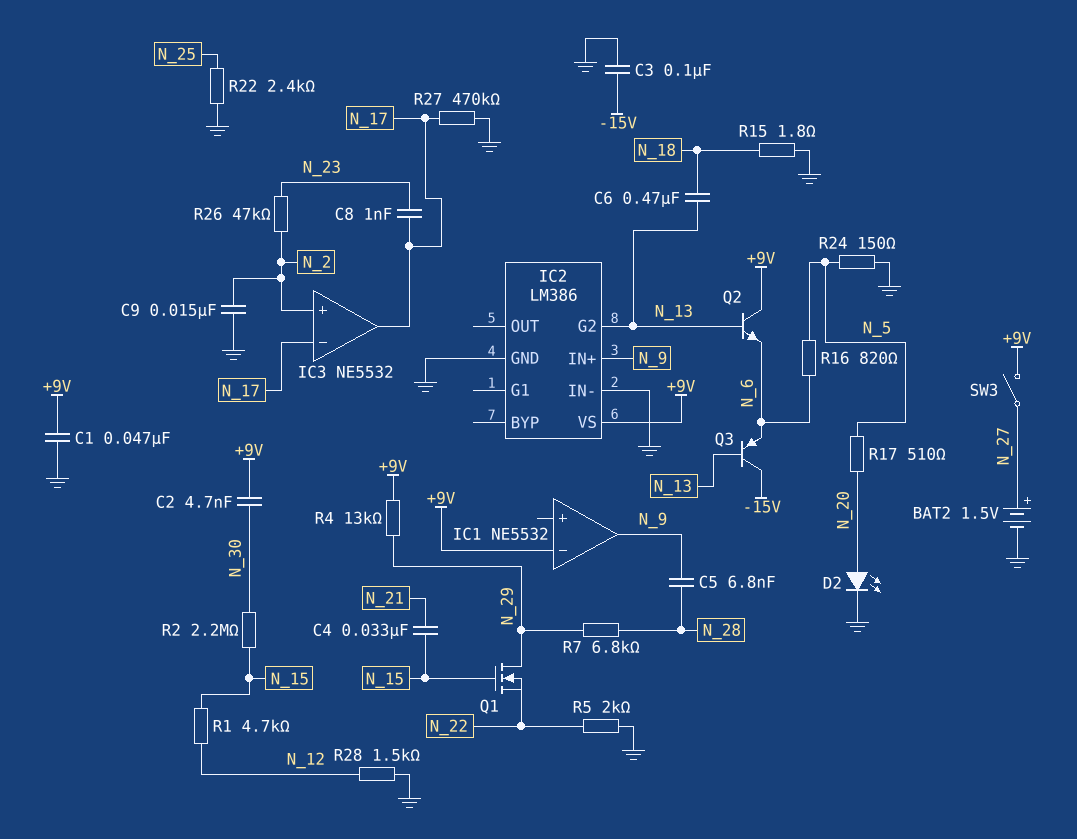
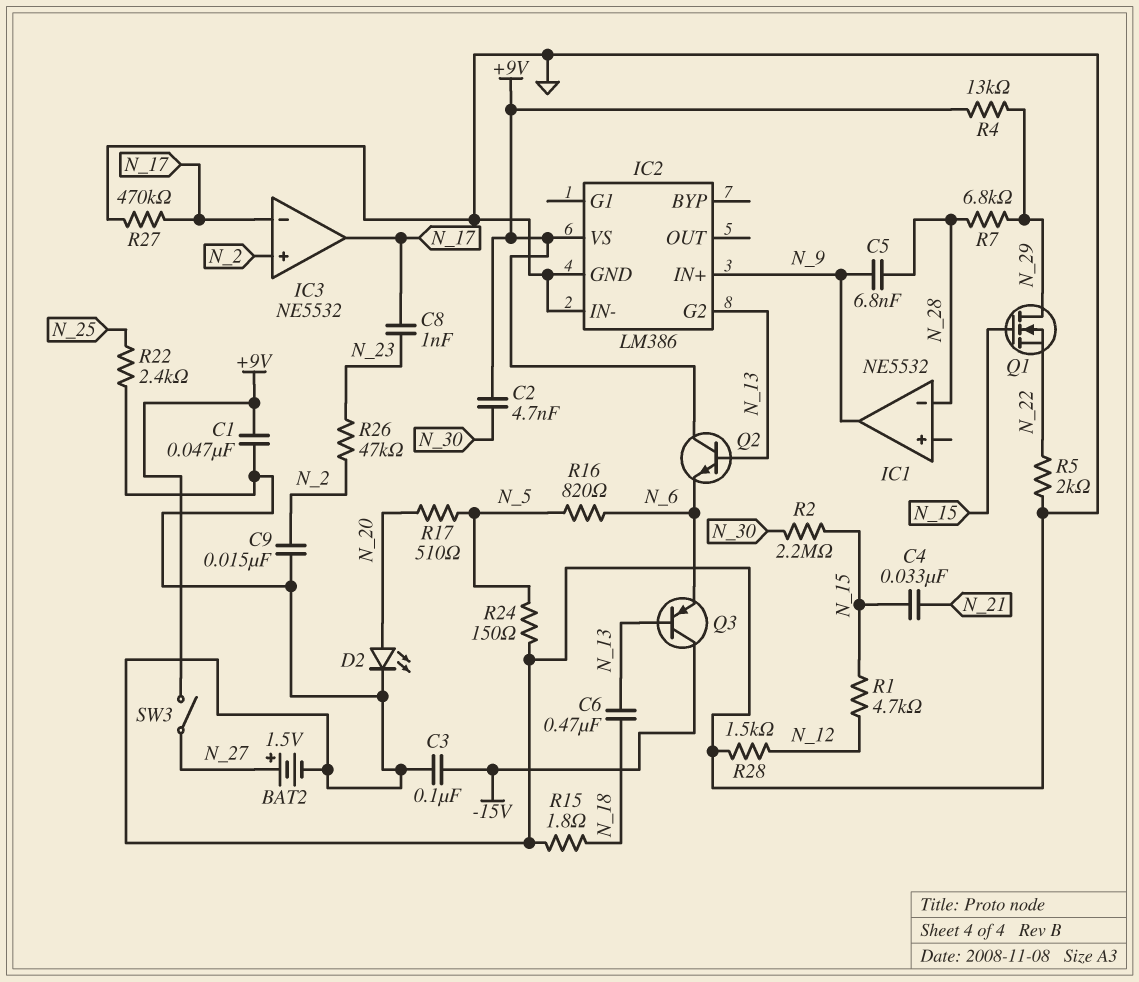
IC1 pin in-: +9V -> N_28

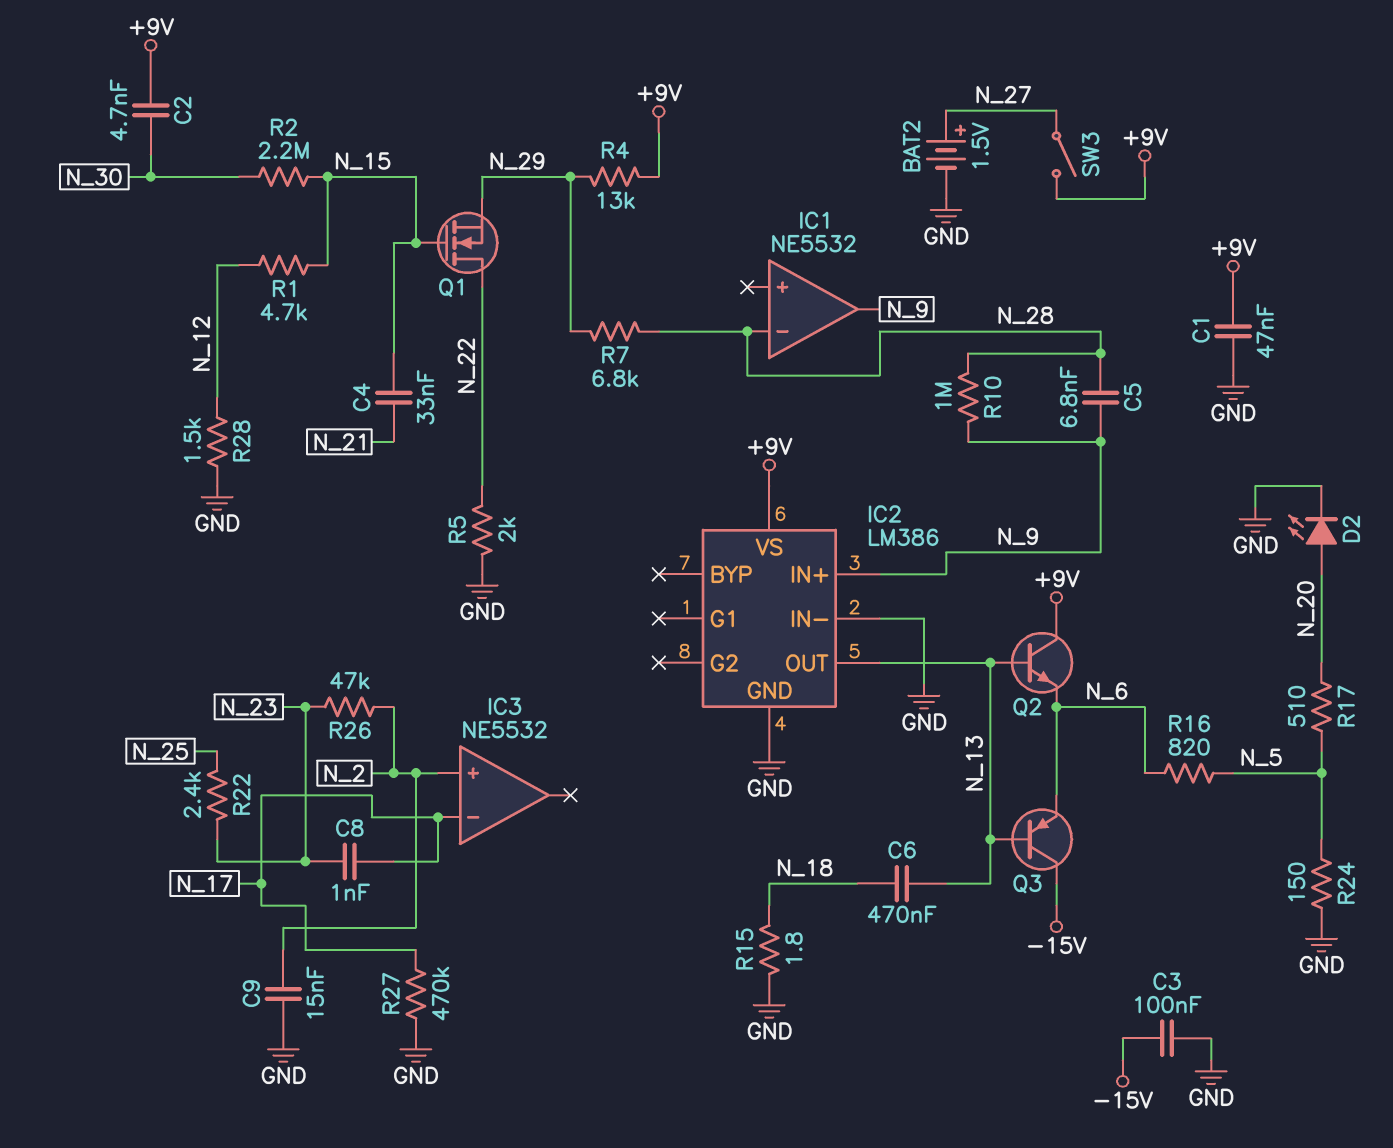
IC2 pin G2: N_13 -> none
IC2 pin OUT: none -> N_13
IC3 pin out: N_17 -> none
Q1: NMOS (G N_15, D N_29, S N_22) -> NMOS (G N_15, D N_22, S N_29)
R10: none -> 1M (N_9, N_28)
R22: 2.4k (GND, N_25) -> 2.4k (N_23, N_25)

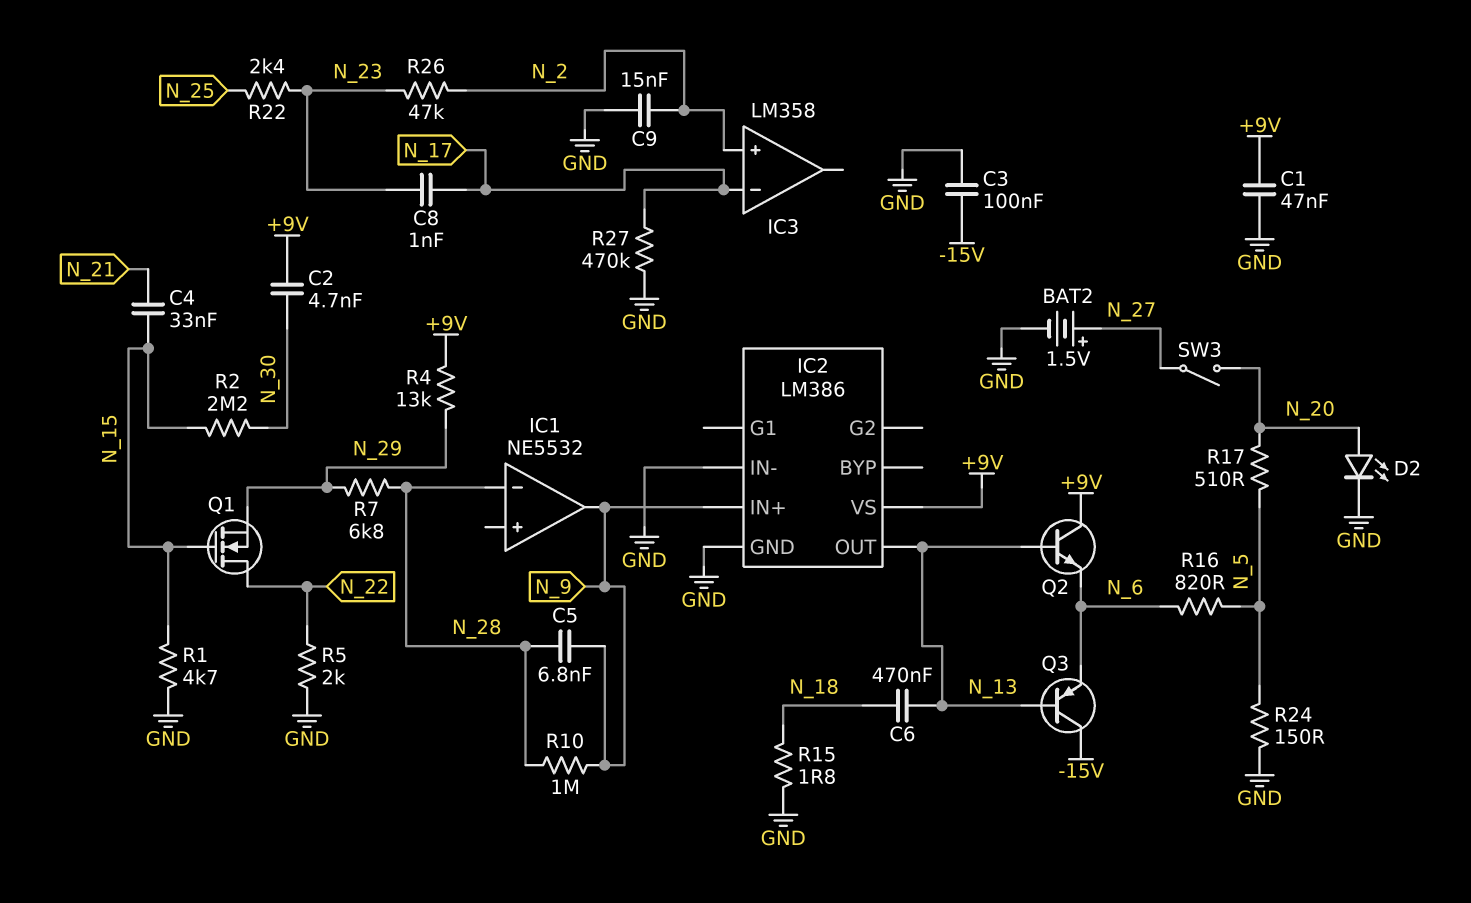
IC3: NE5532 -> LM358
R1: 4.7k (N_12, N_15) -> 4.7k (GND, N_15)
R28: 1.5k (GND, N_12) -> none
SW3: switch (+9V, N_27) -> switch (N_20, N_27)

